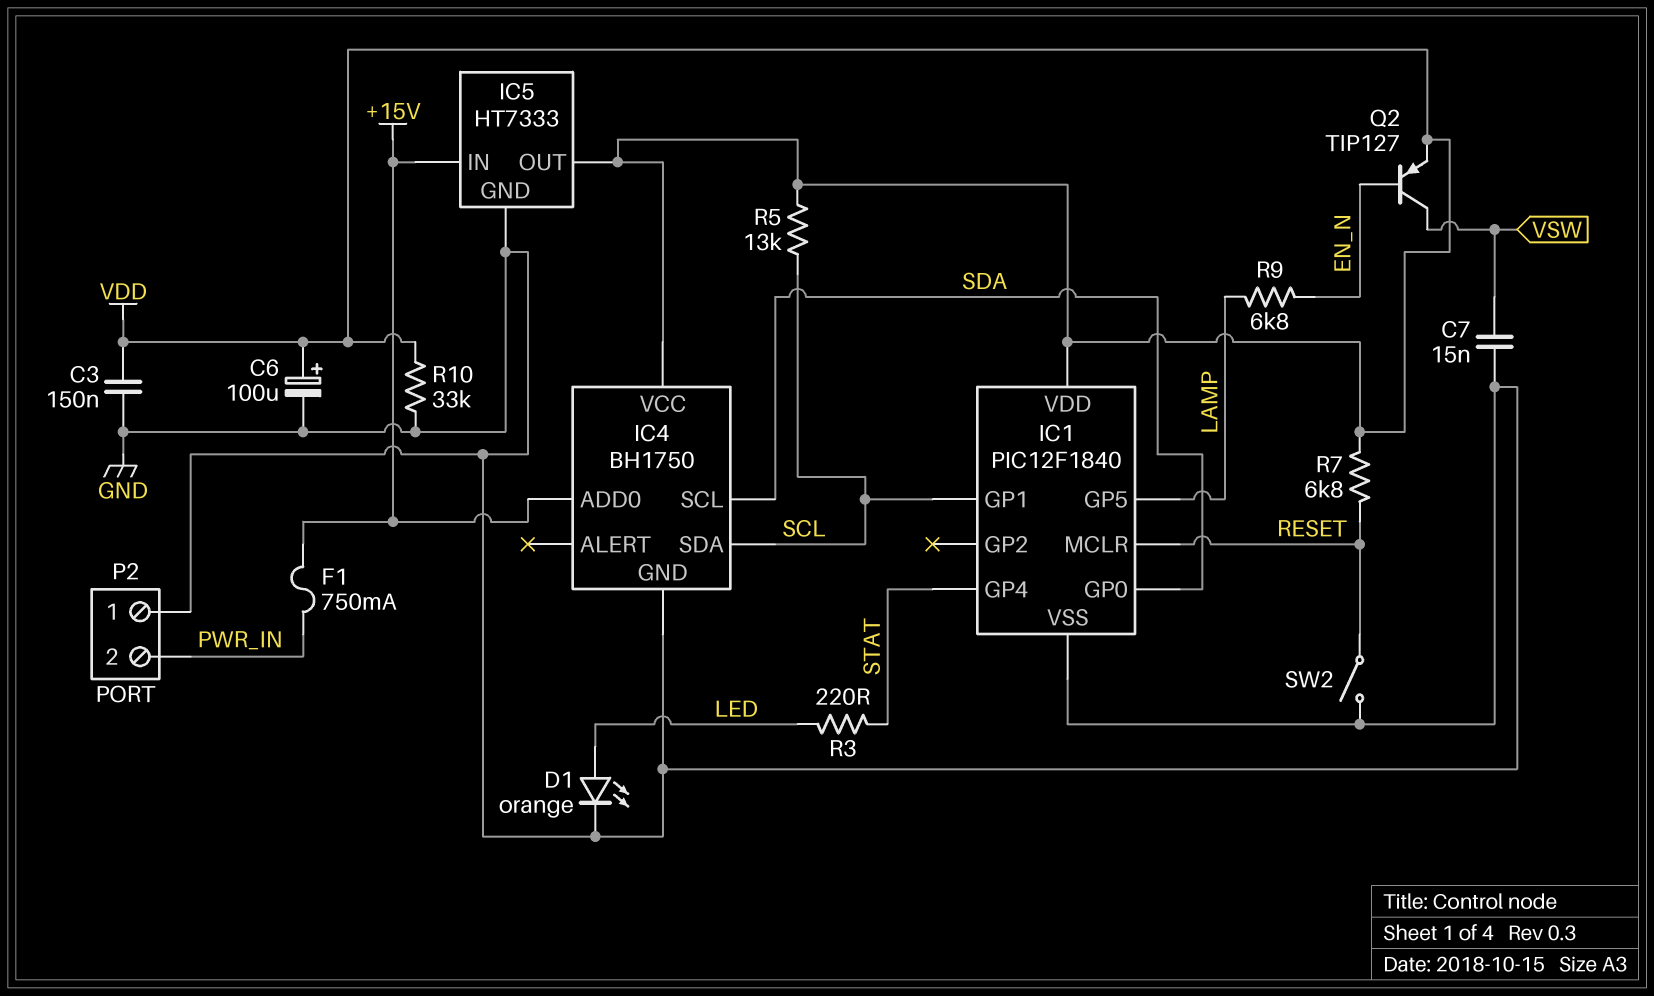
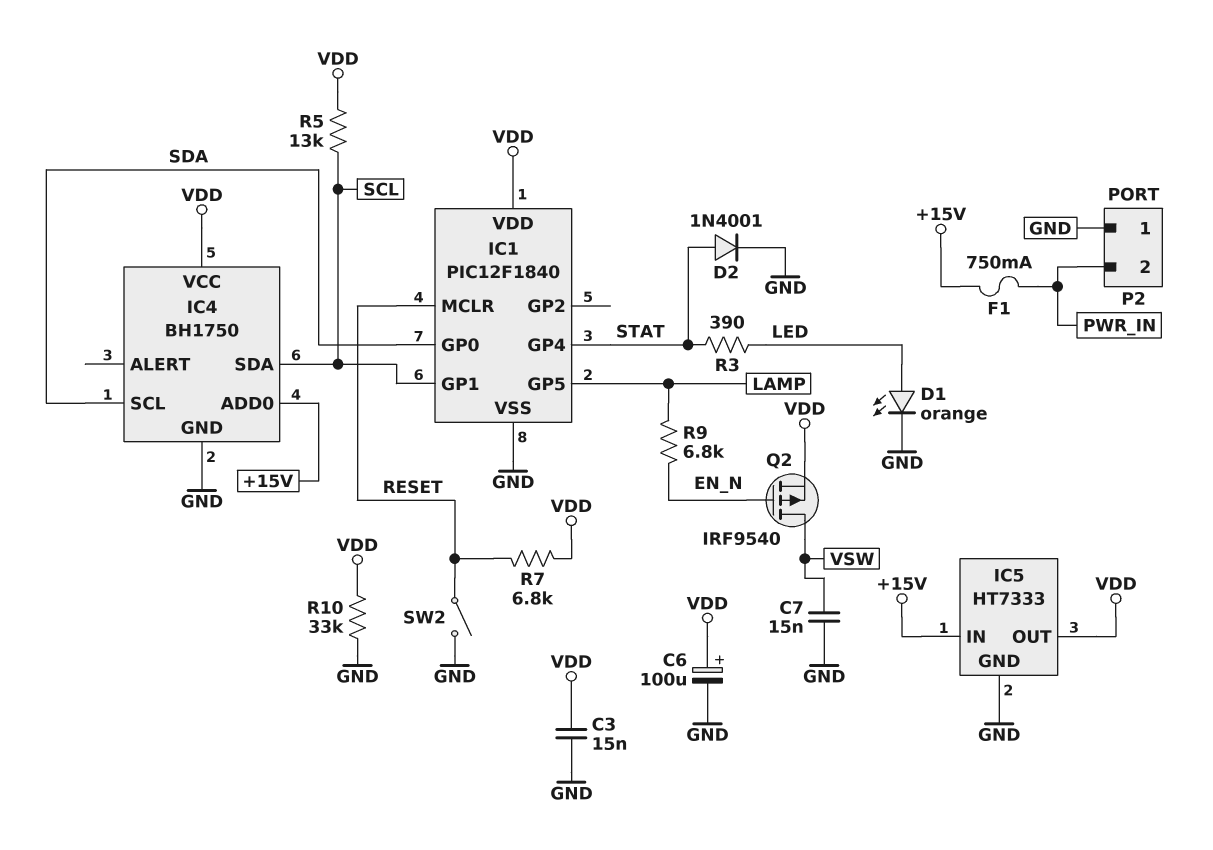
C3: 150nF (GND, VDD) -> 15nF (GND, VDD)
D2: none -> diode 1N4001 (A STAT, K GND)
Q2: PNP TIP127 (B EN_N, C VSW, E VDD) -> PMOS IRF9540 (G EN_N, D VSW, S VDD)
R3: 220 (LED, STAT) -> 390 (LED, STAT)

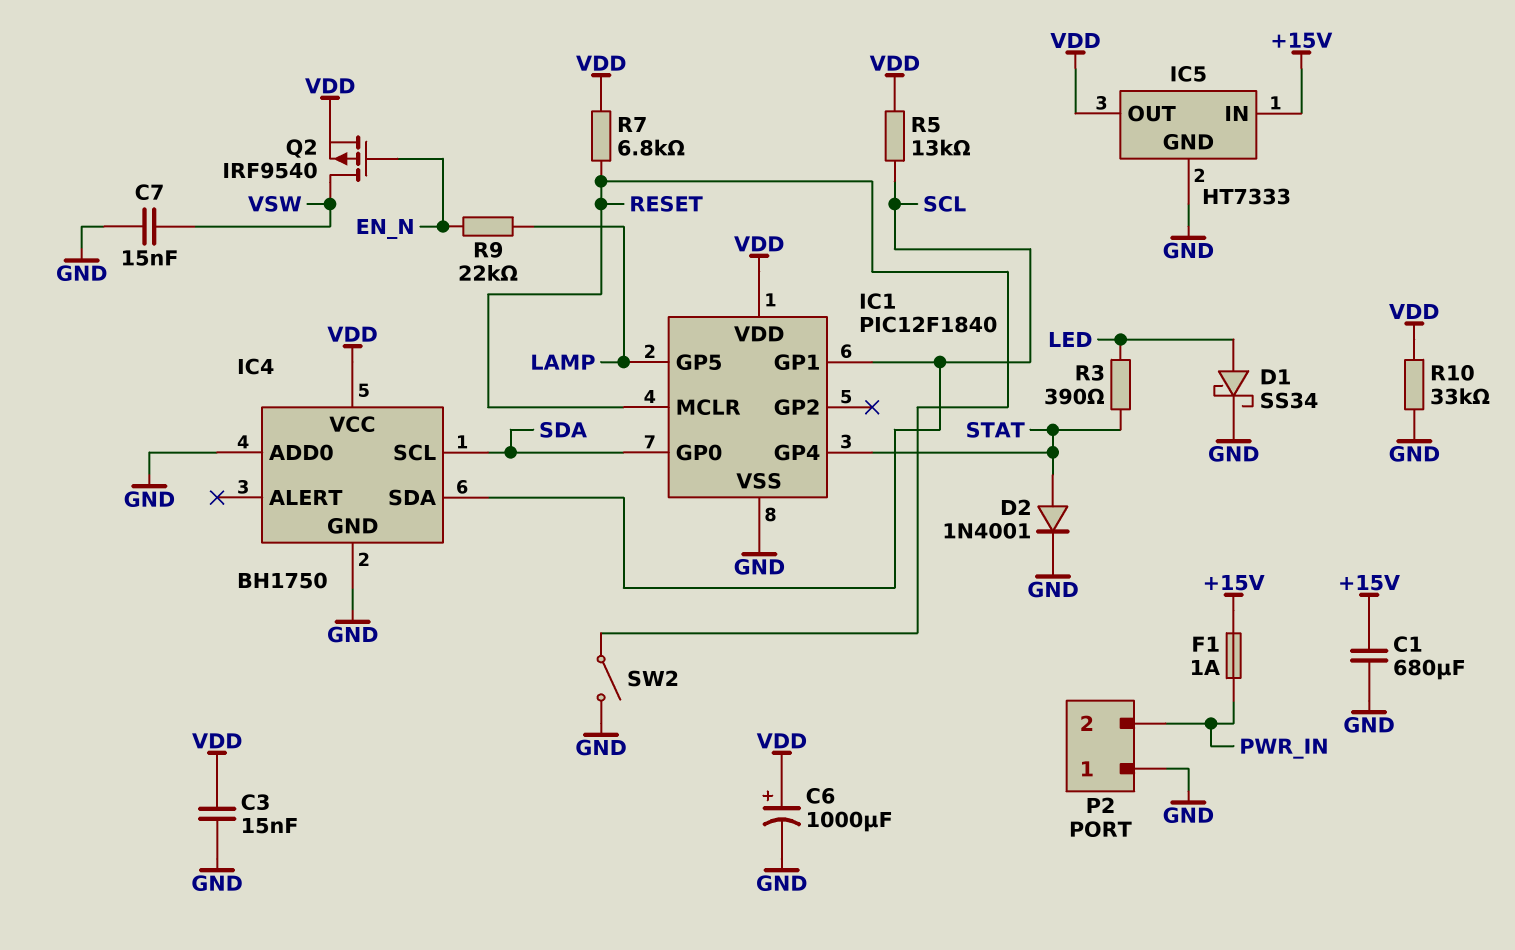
C1: none -> 680uF (+15V, GND)
C6: 100uF (plus VDD, minus GND) -> 1000uF (plus VDD, minus GND)
D1: LED orange (A LED, K GND) -> schottky SS34 (A LED, K GND)
F1: 750mA (+15V, PWR_IN) -> 1A (+15V, PWR_IN)
IC4 pin ADD0: +15V -> GND
R9: 6.8k (EN_N, LAMP) -> 22k (EN_N, LAMP)

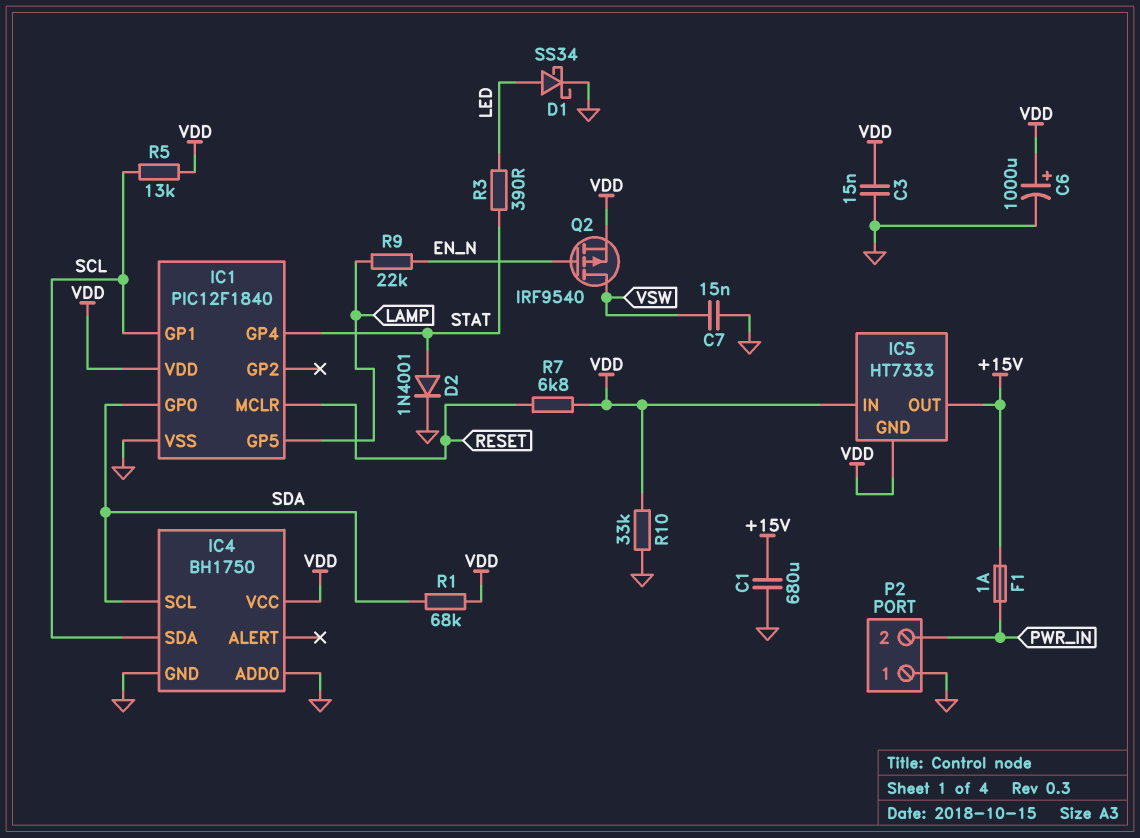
IC5 pin GND: GND -> VDD
IC5 pin IN: +15V -> VDD
IC5 pin OUT: VDD -> +15V
R1: none -> 68k (SDA, VDD)
SW2: switch (GND, RESET) -> none

